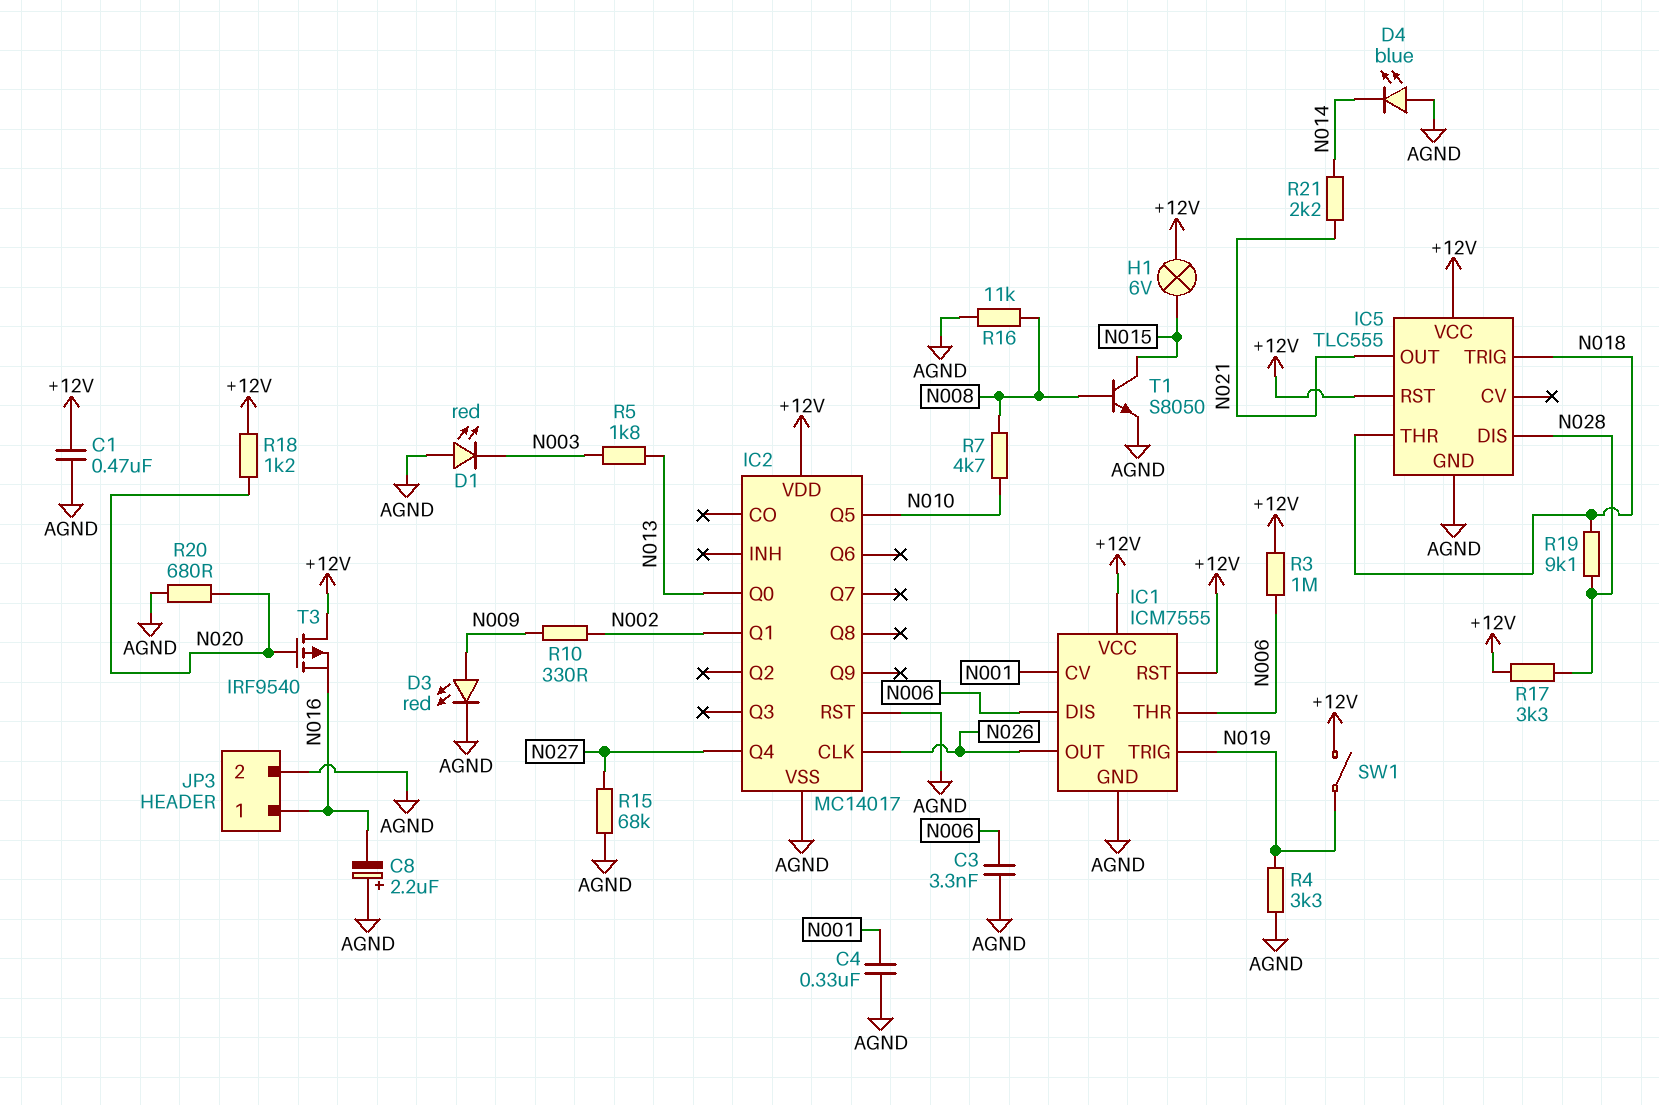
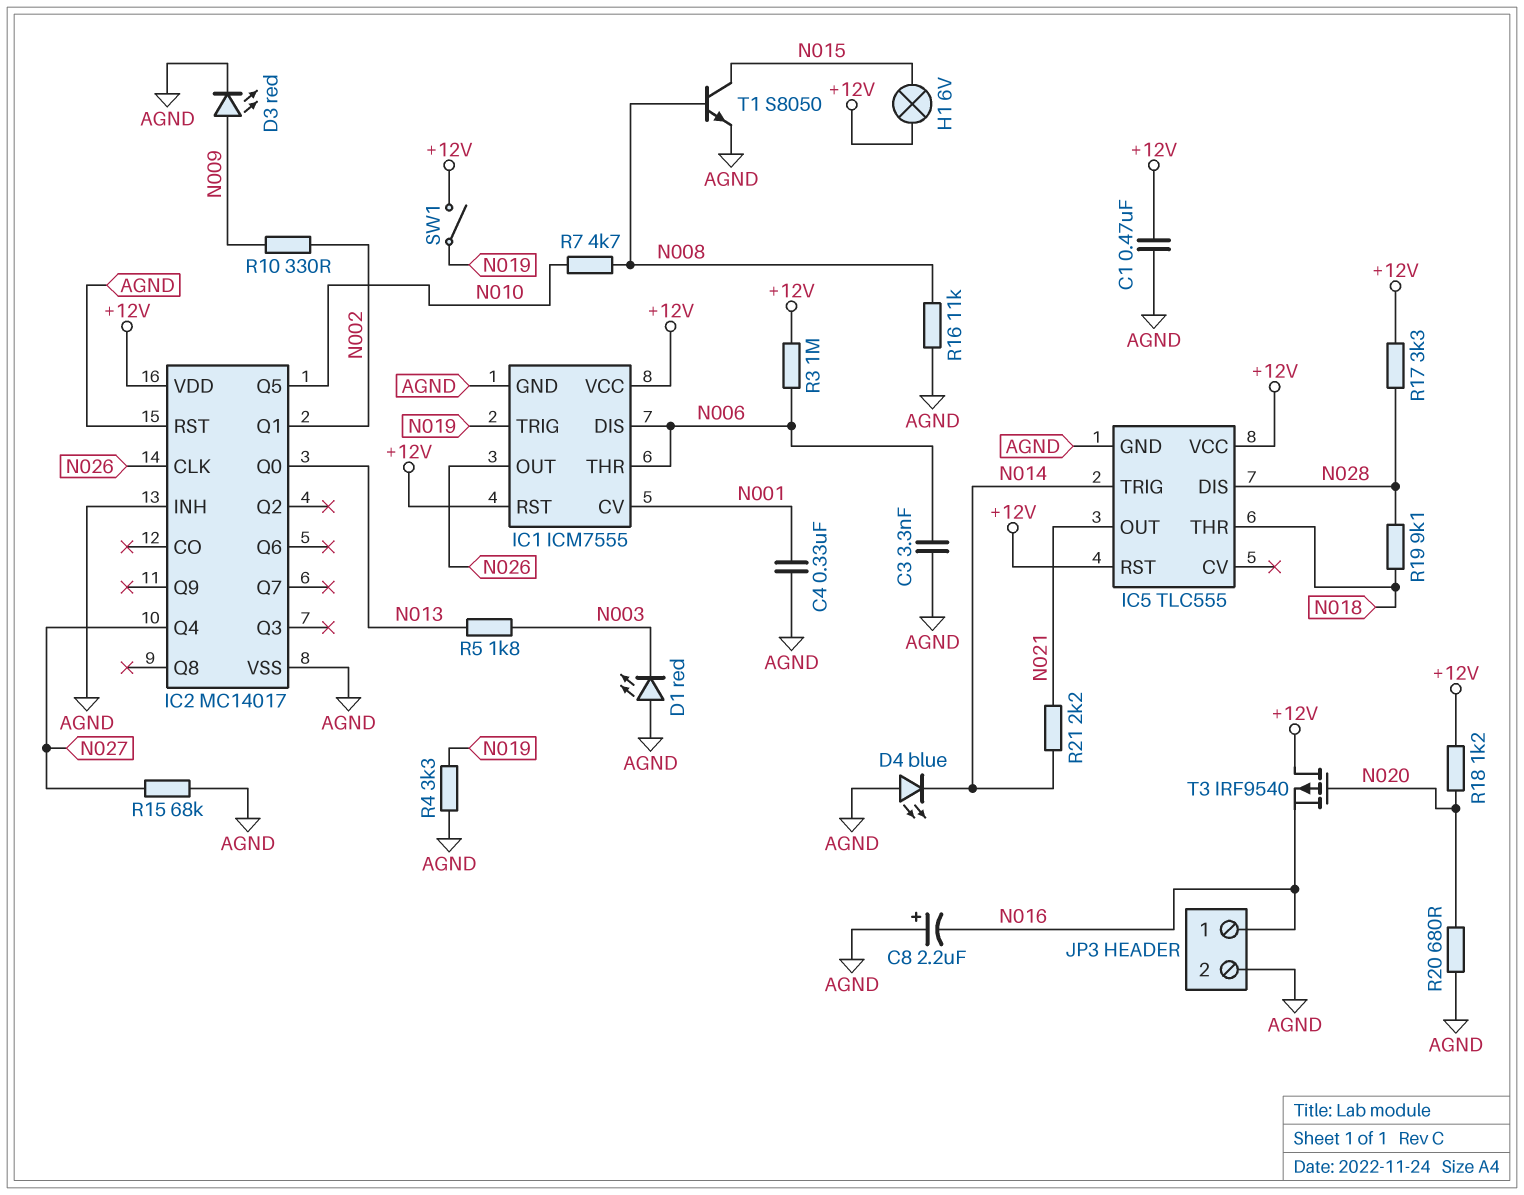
IC2 pin INH: none -> AGND
IC5 pin TRIG: N018 -> N014

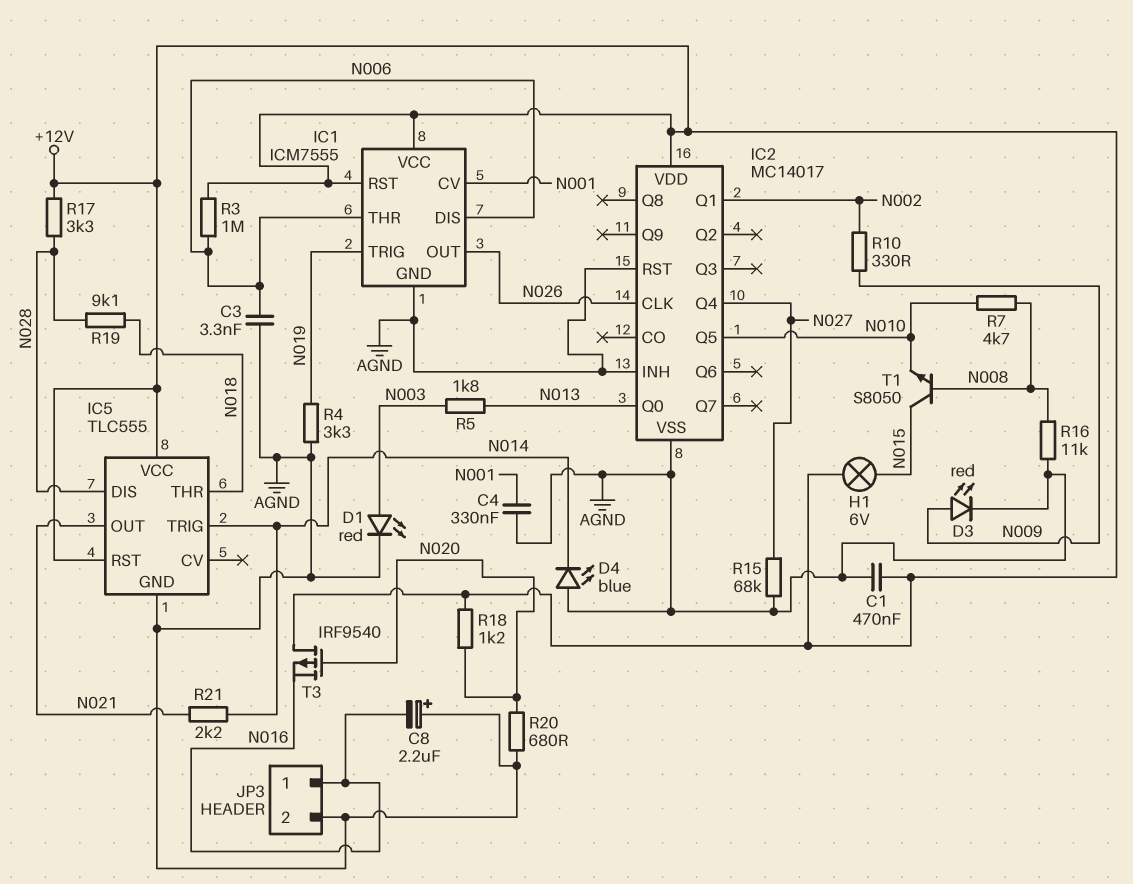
D1: LED red (A AGND, K N003) -> LED red (A N003, K AGND)
SW1: switch (+12V, N019) -> none
T1: NPN S8050 (B N008, C N015, E AGND) -> NPN S8050 (B N008, C N015, E N010)

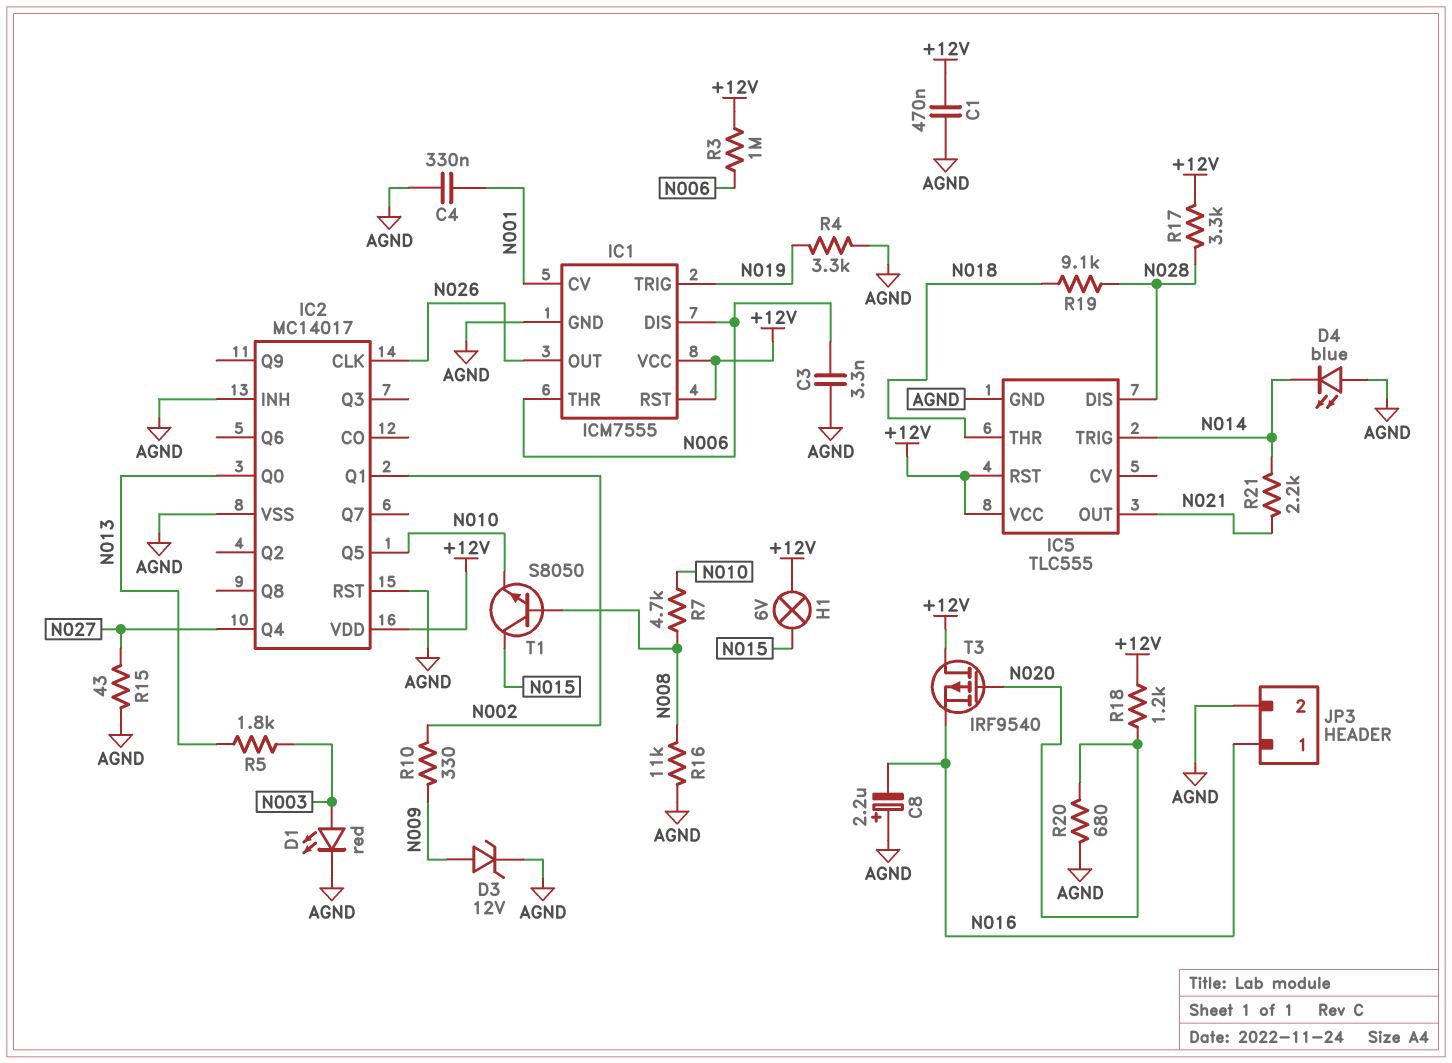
D3: LED red (A N009, K AGND) -> zener 12V (A N009, K AGND)
R15: 68k (AGND, N027) -> 43 (AGND, N027)

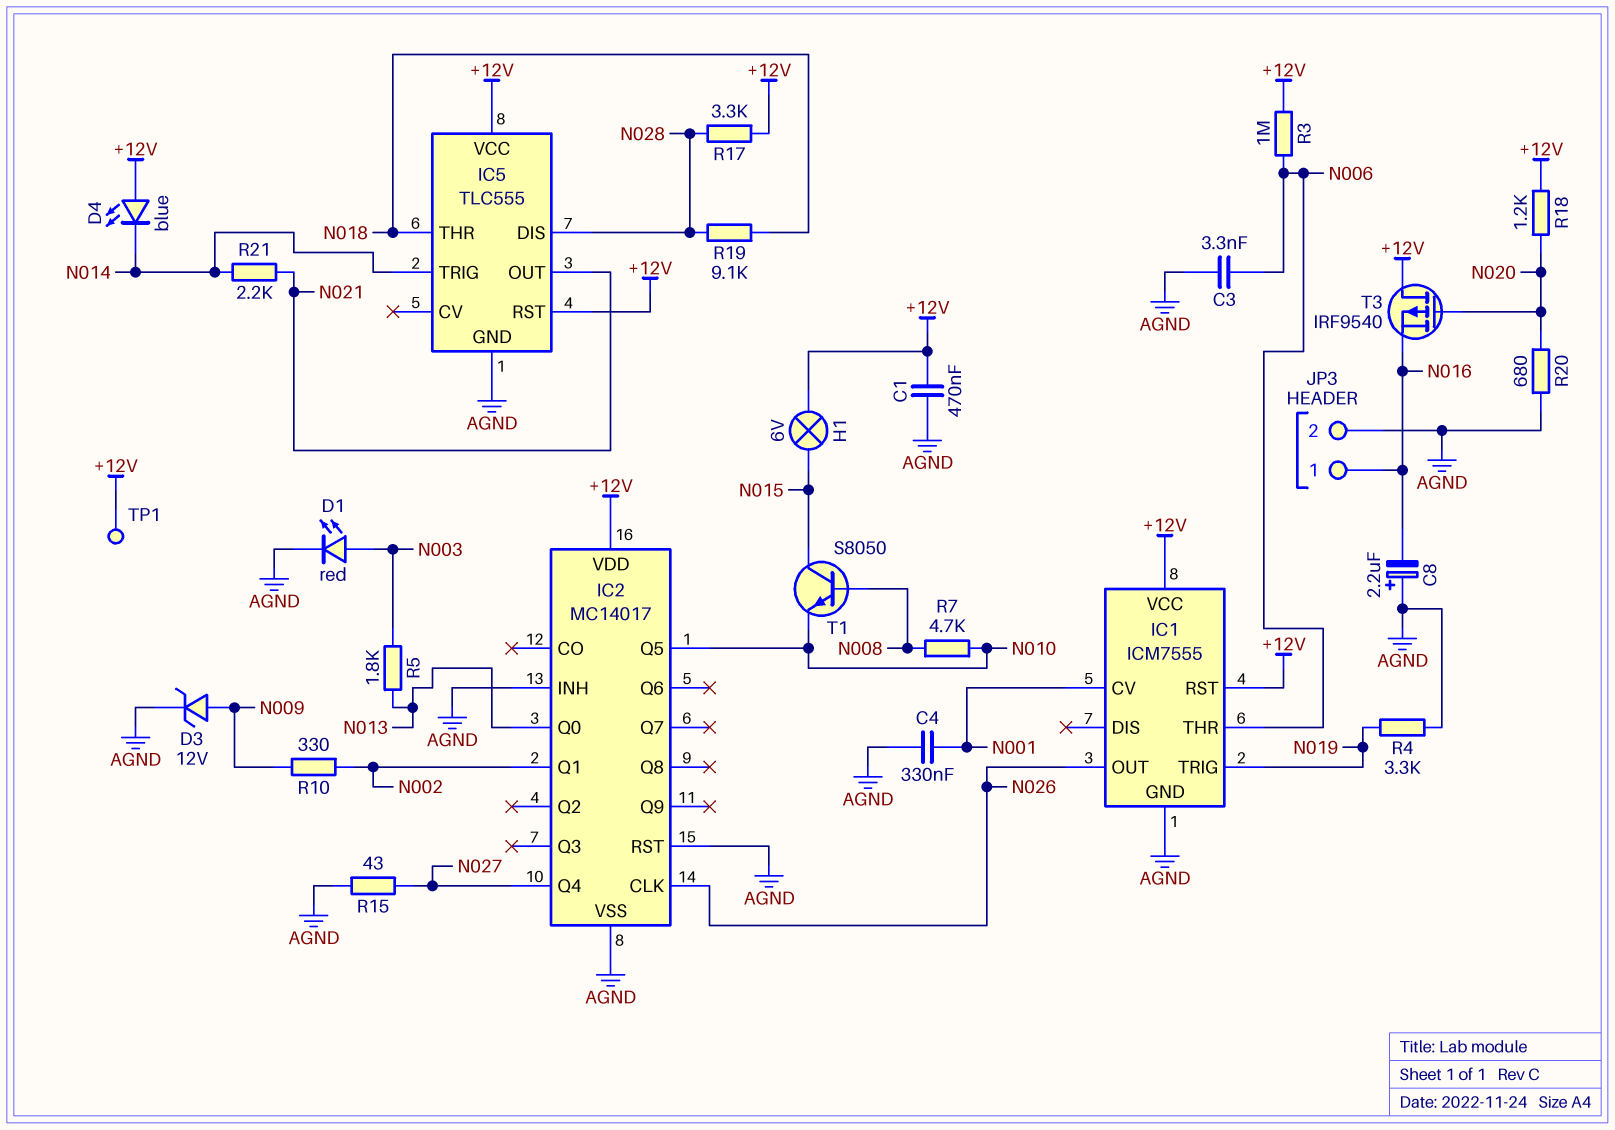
D4: LED blue (A AGND, K N014) -> LED blue (A +12V, K N014)
IC1 pin DIS: N006 -> none
R16: 11k (AGND, N008) -> none
TP1: none -> test point (+12V)

